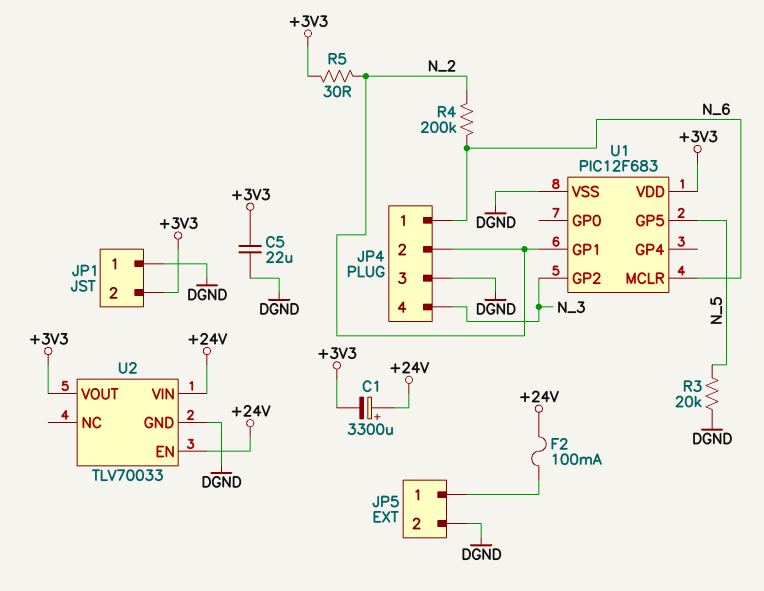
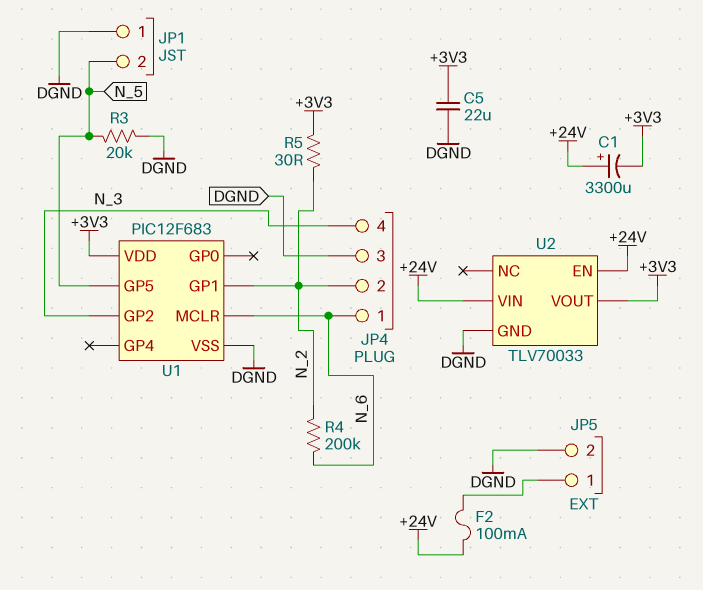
JP1 pin 2: +3V3 -> N_5

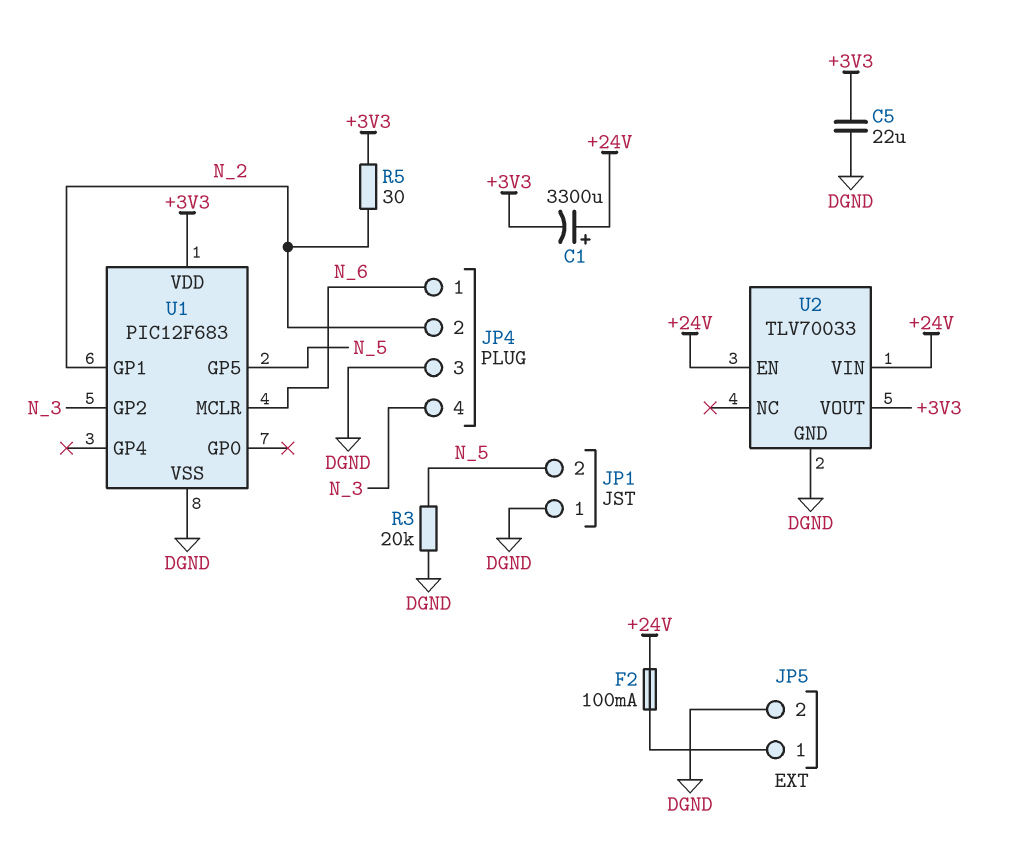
R4: 200k (N_2, N_6) -> none

